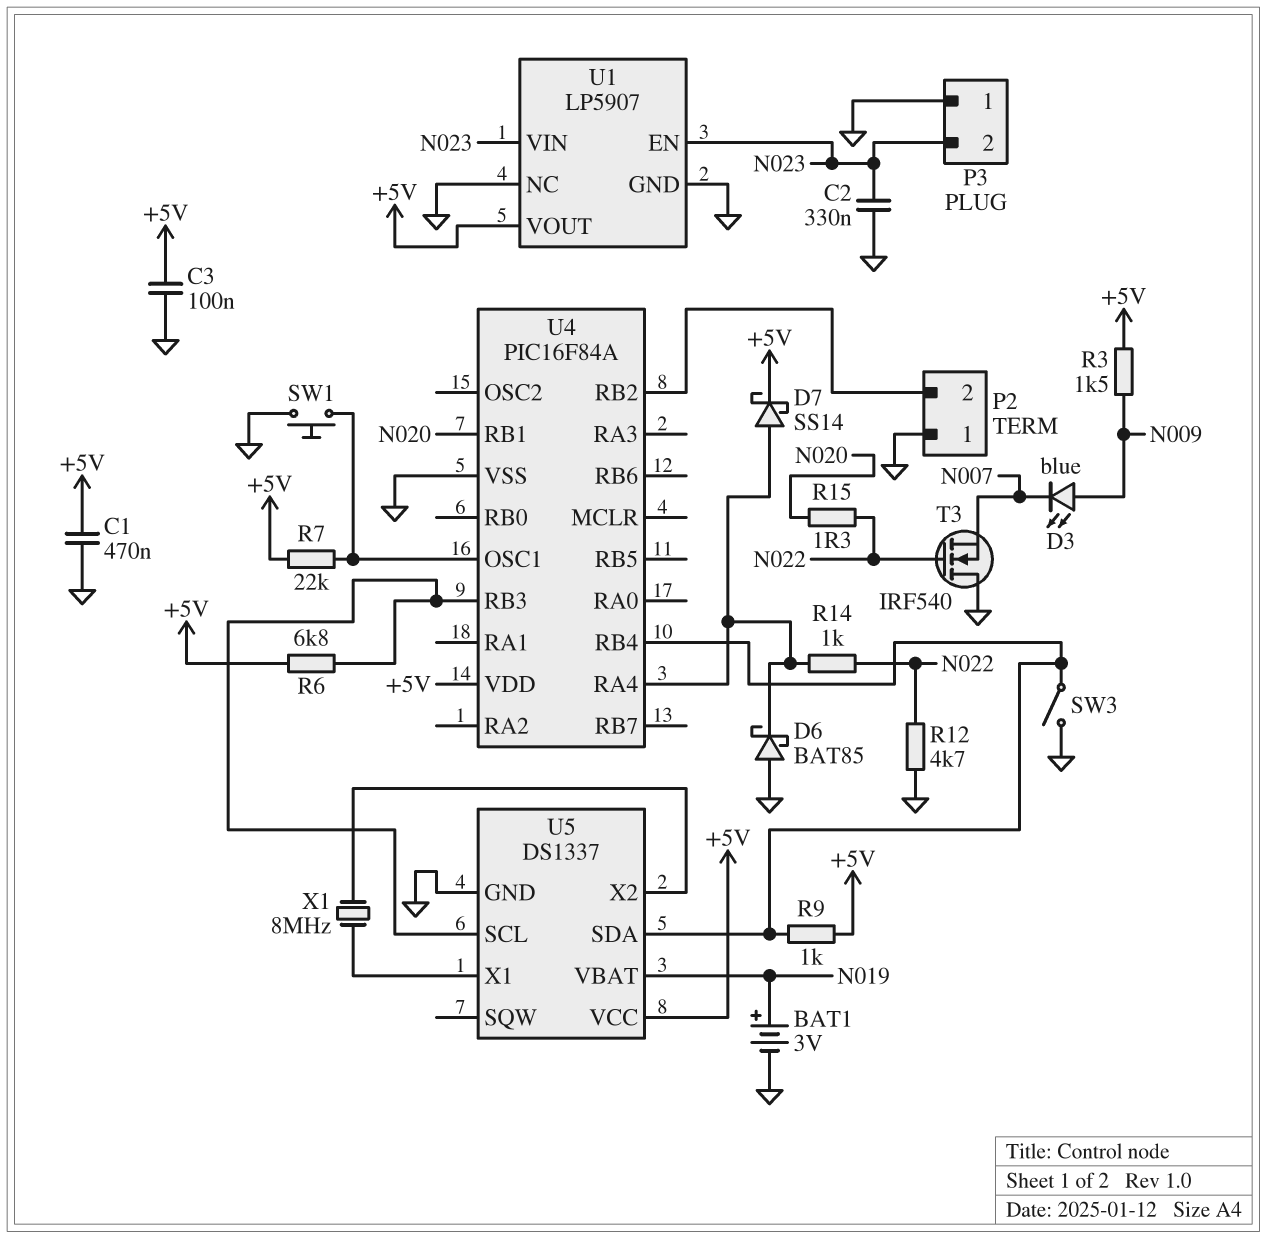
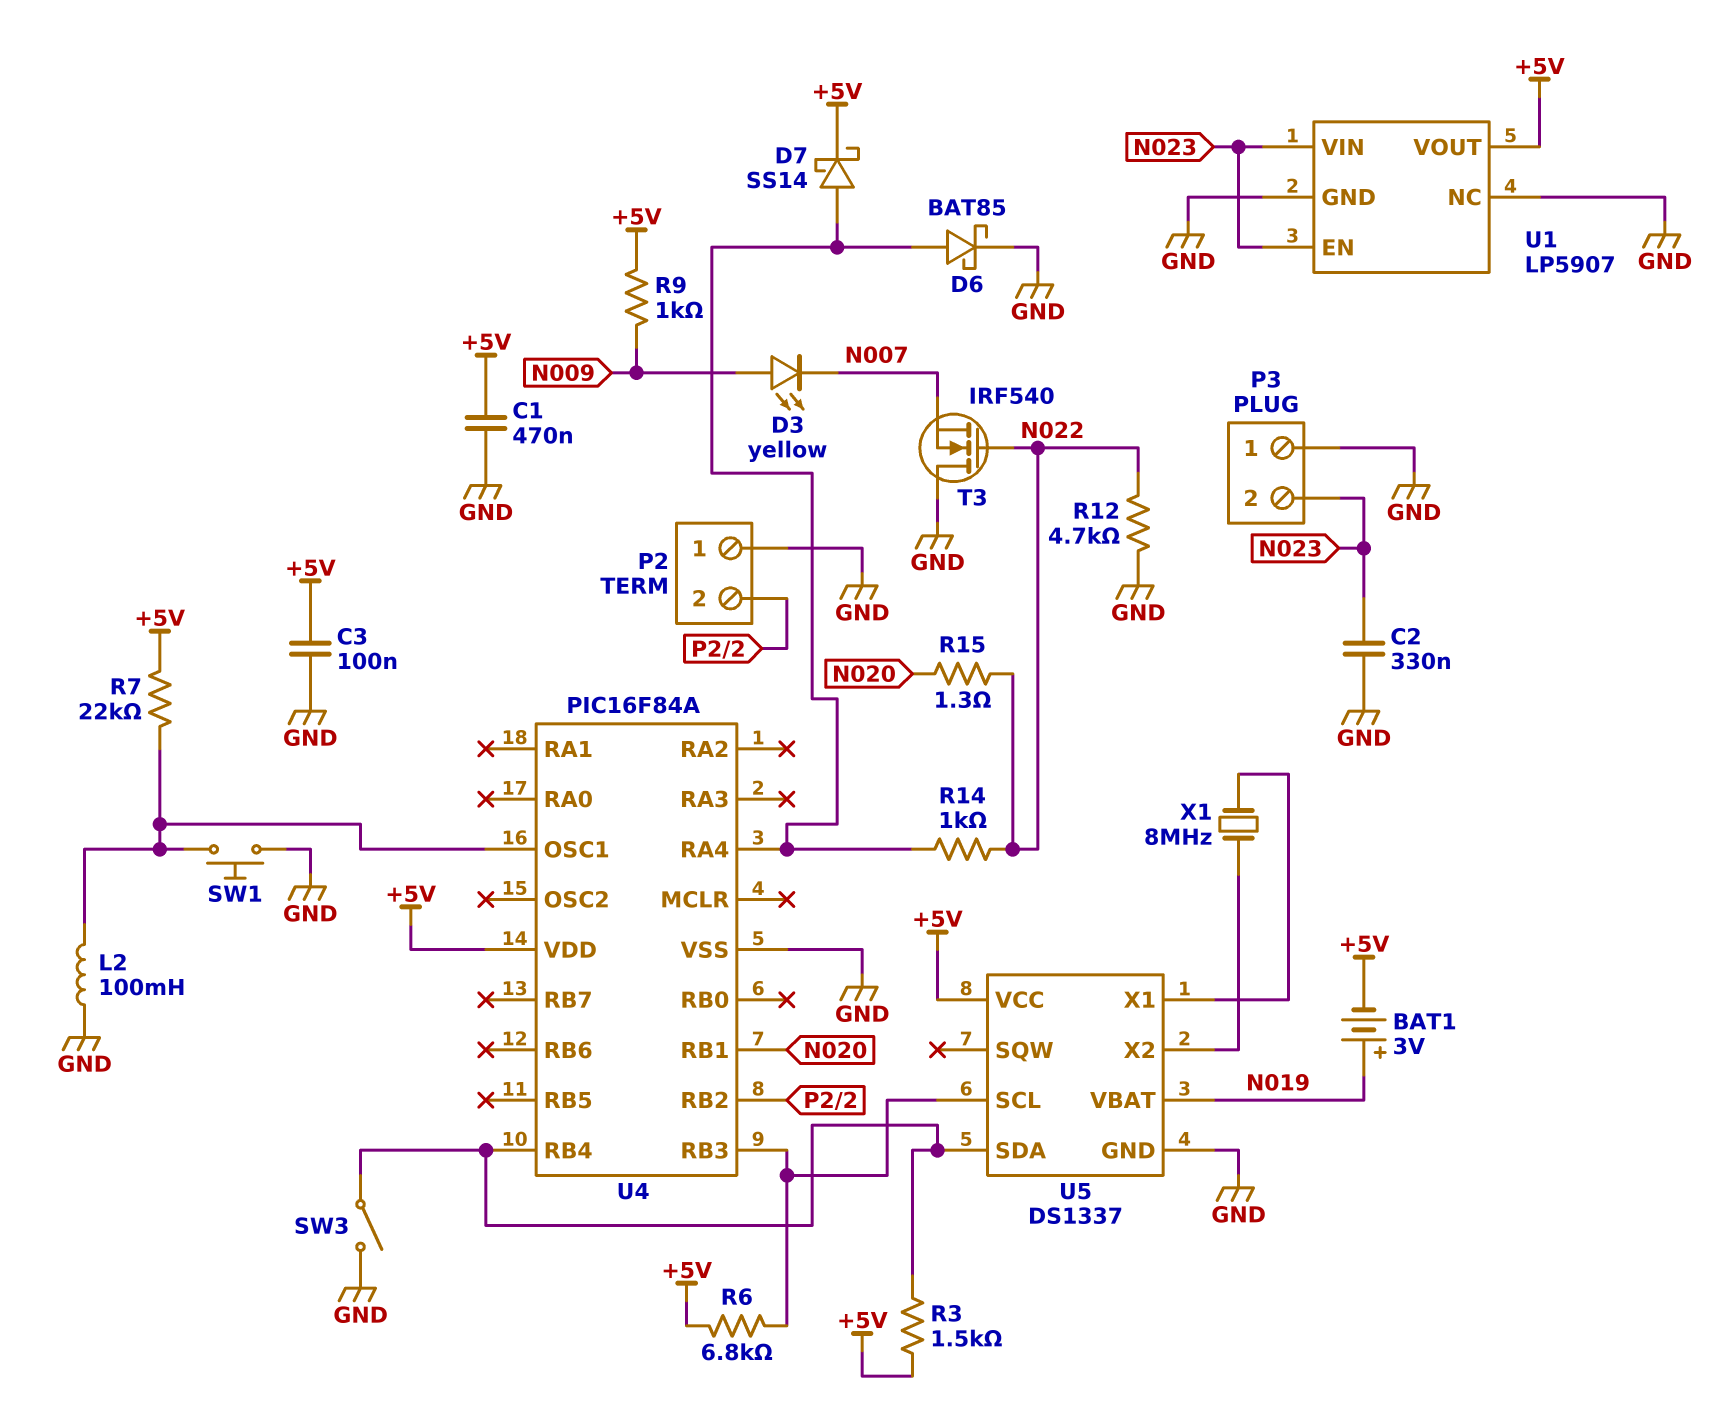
BAT1: 3V (plus N019, minus GND) -> 3V (plus N019, minus +5V)
D3: LED blue (A N009, K N007) -> LED yellow (A N009, K N007)
D6: schottky BAT85 (A GND, K U4/RA4) -> schottky BAT85 (A U4/RA4, K GND)
L2: none -> 100mH (GND, U4/OSC1)
R3: 1.5k (+5V, N009) -> 1.5k (+5V, U4/RB4)
R9: 1k (+5V, U4/RB4) -> 1k (+5V, N009)

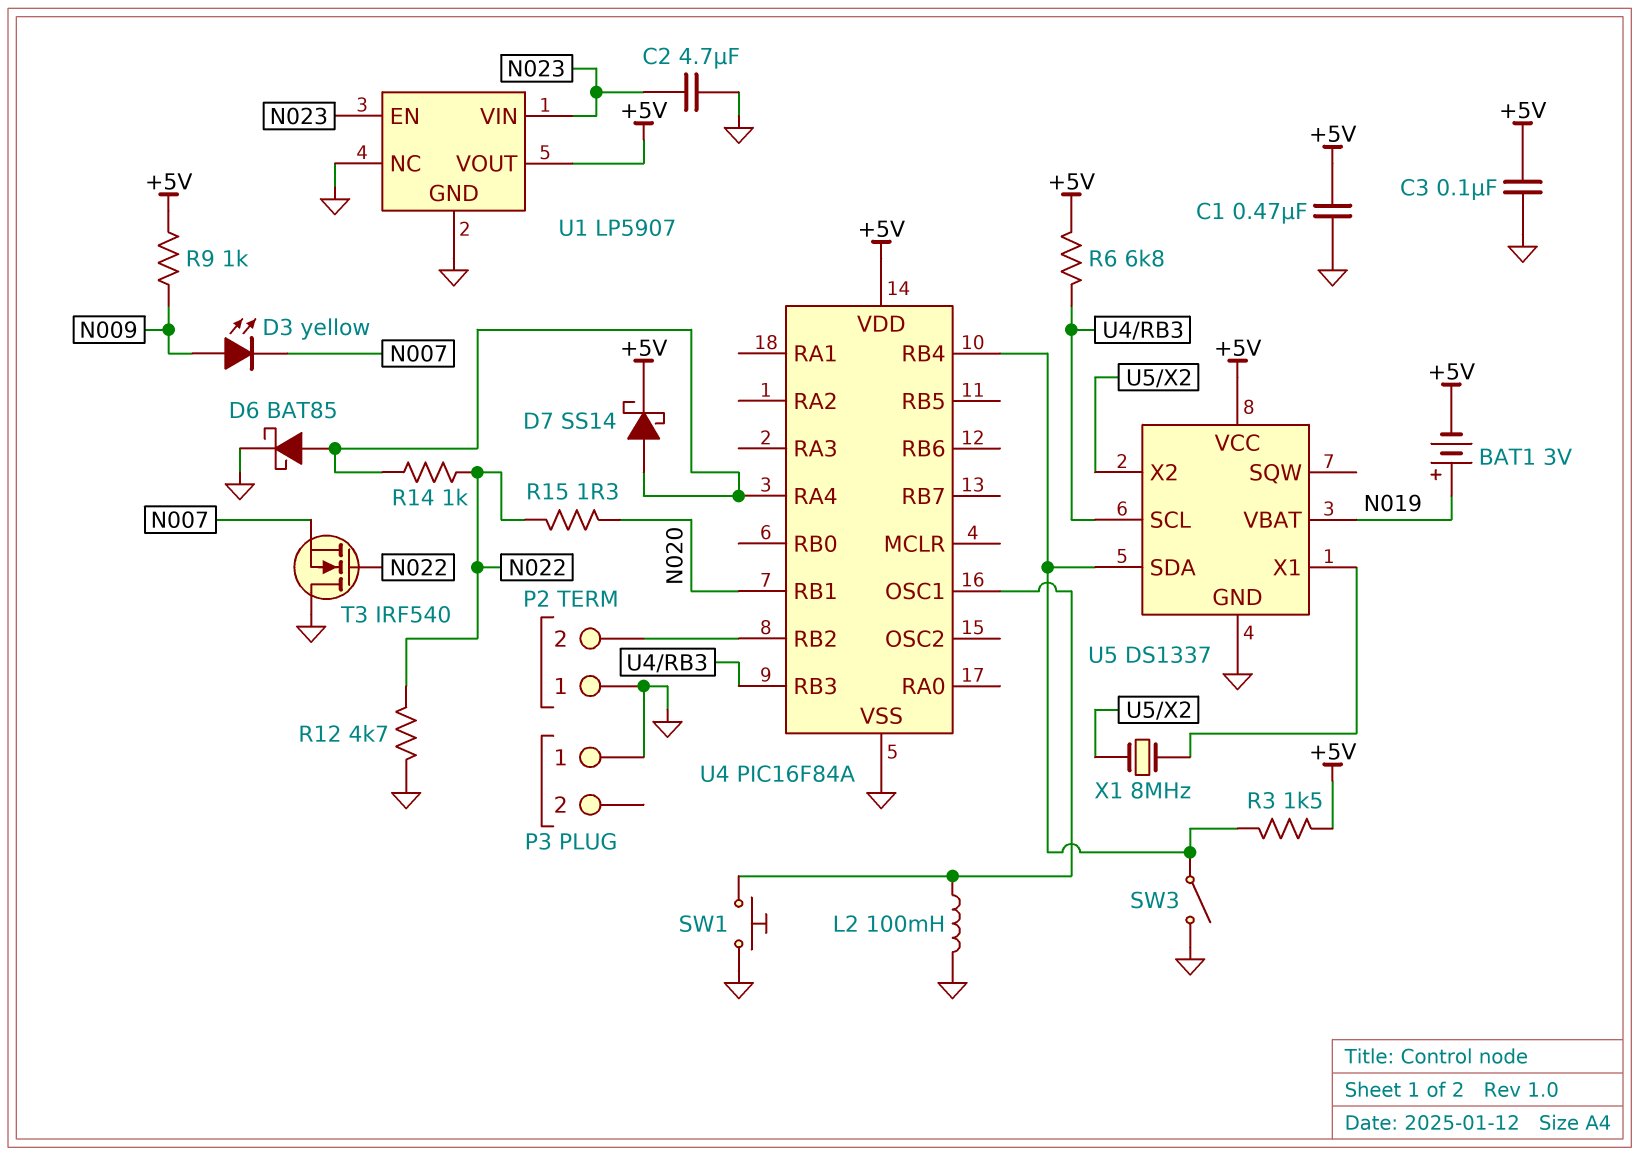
C2: 330nF (GND, N023) -> 4.7uF (GND, N023)
P3 pin 2: N023 -> none
R7: 22k (+5V, U4/OSC1) -> none

